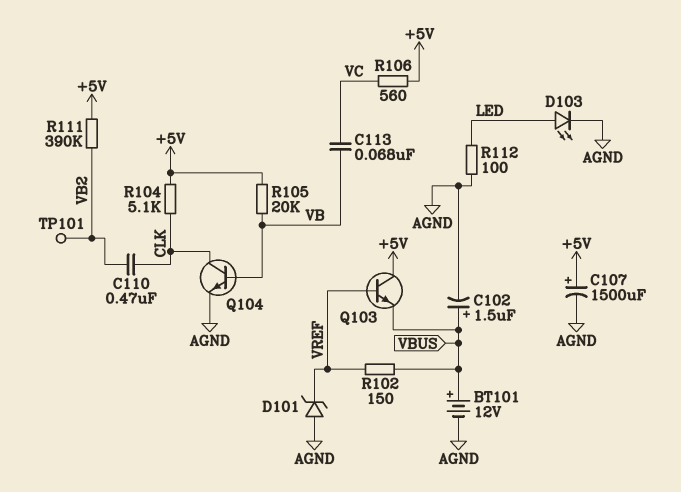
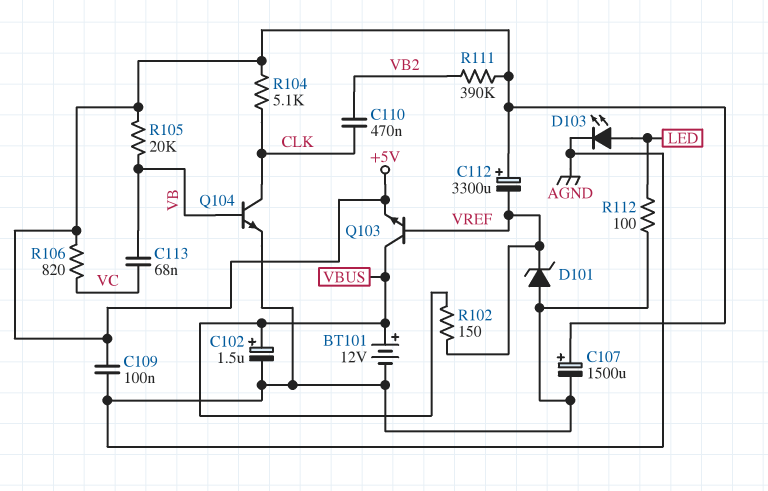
C109: none -> 100nF (+5V, AGND)
C112: none -> 3300uF (plus +5V, minus VREF)
Q103: NPN (B VREF, C +5V, E VBUS) -> NPN (B VREF, C VBUS, E +5V)
R106: 560 (+5V, VC) -> 820 (+5V, VC)
TP101: test point (VB2) -> none

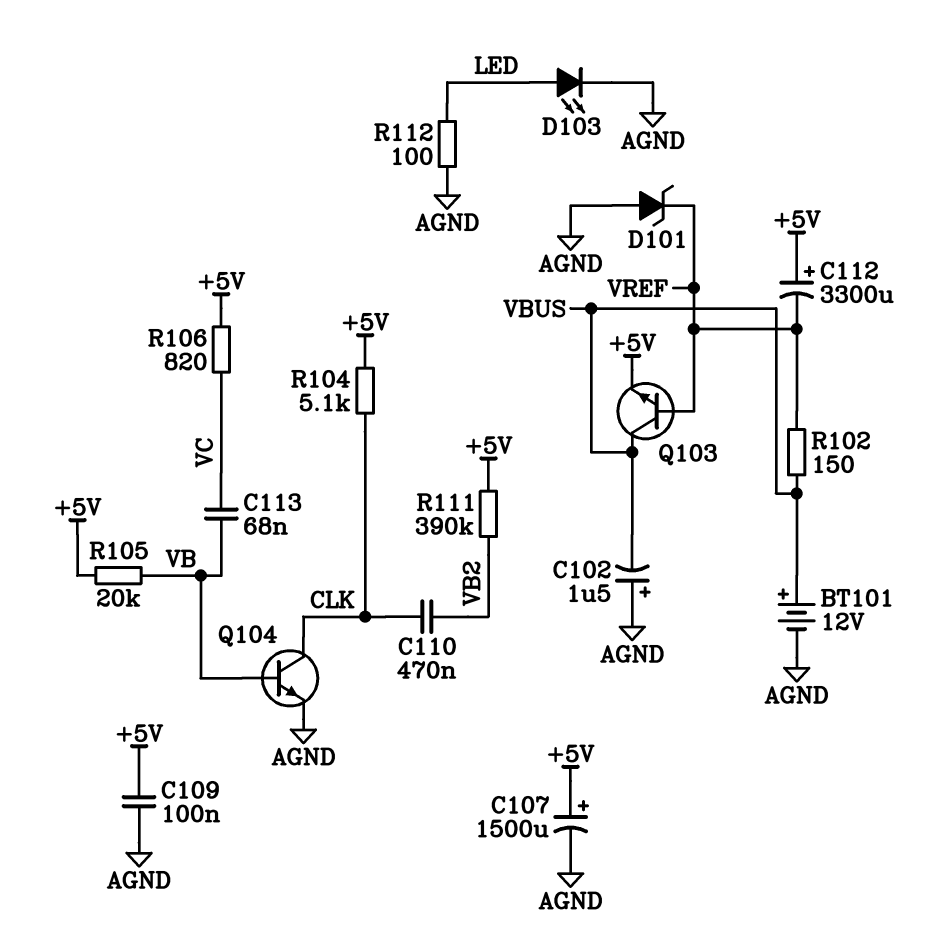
C102: 1.5uF (plus VBUS, minus AGND) -> 1.5uF (plus AGND, minus VBUS)

